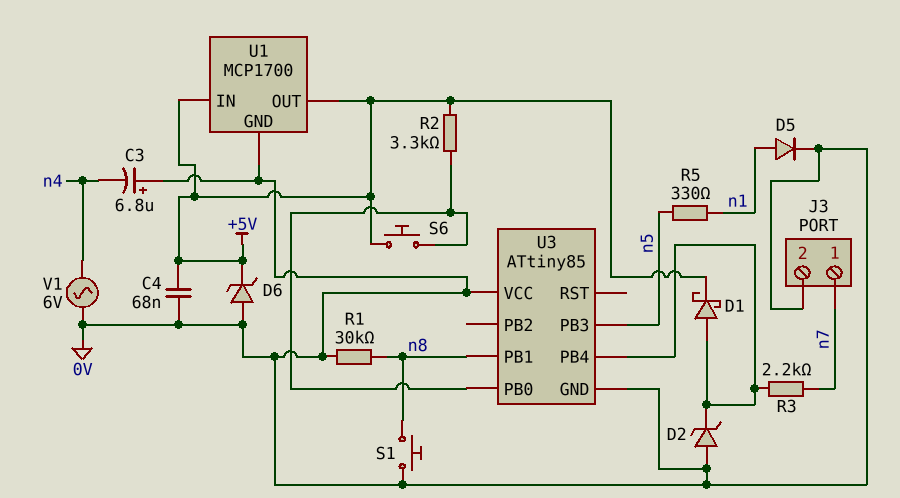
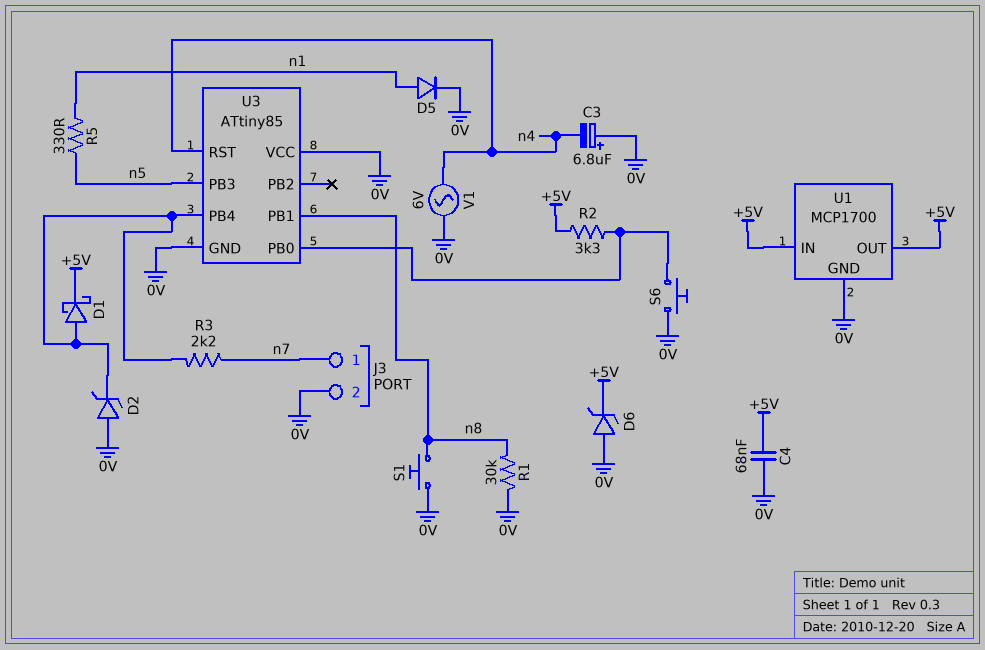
S6: button (+5V, U3/PB0) -> button (0V, U3/PB0)
U3 pin RST: none -> n4

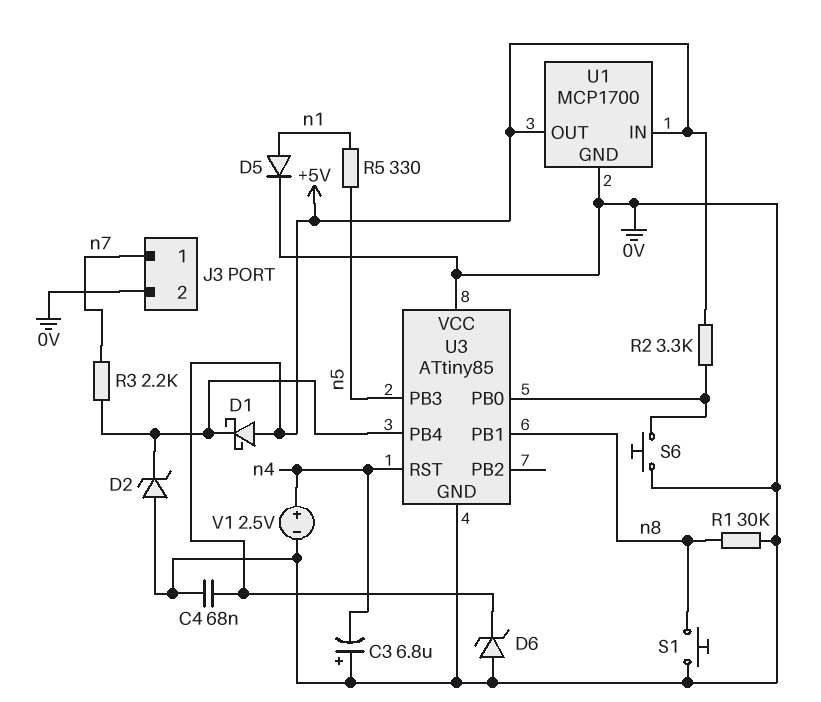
D1: schottky (A U3/PB4, K +5V) -> schottky (A +5V, K U3/PB4)
V1: AC 6V (0V, n4) -> 2.5V (plus n4, minus 0V)

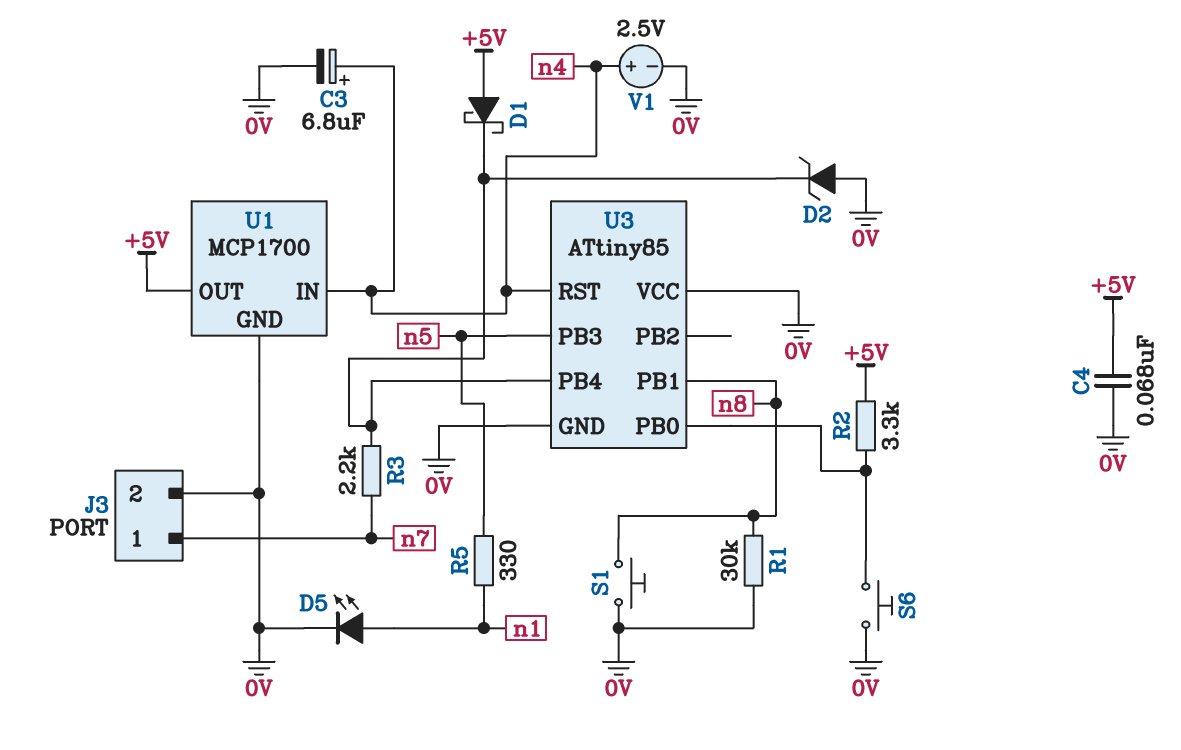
C3: 6.8uF (plus 0V, minus n4) -> 6.8uF (plus n4, minus 0V)
D5: diode (A n1, K 0V) -> LED (A n1, K 0V)
D6: zener (A 0V, K +5V) -> none
U1 pin IN: +5V -> n4

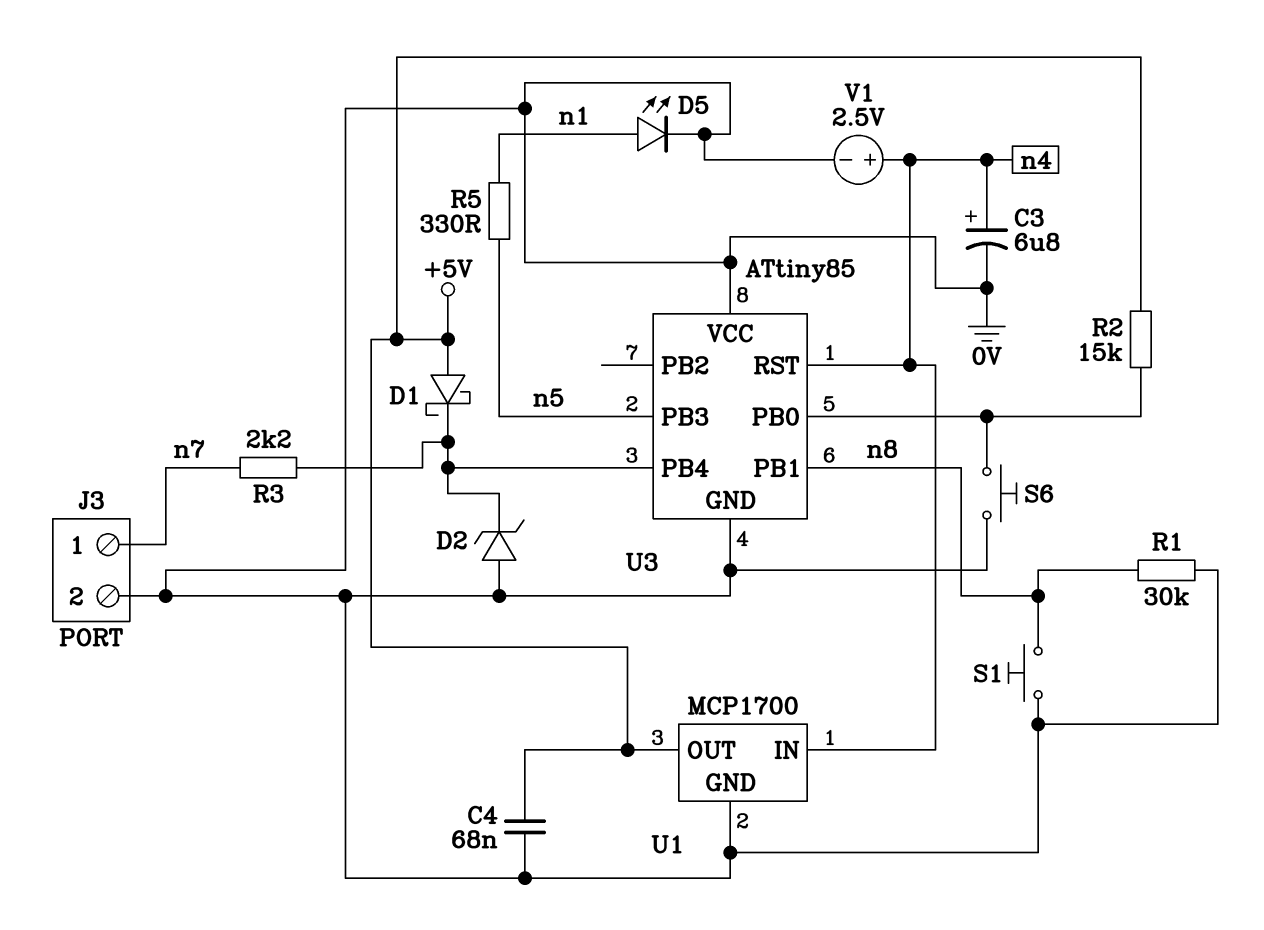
R2: 3.3k (+5V, U3/PB0) -> 15k (+5V, U3/PB0)

